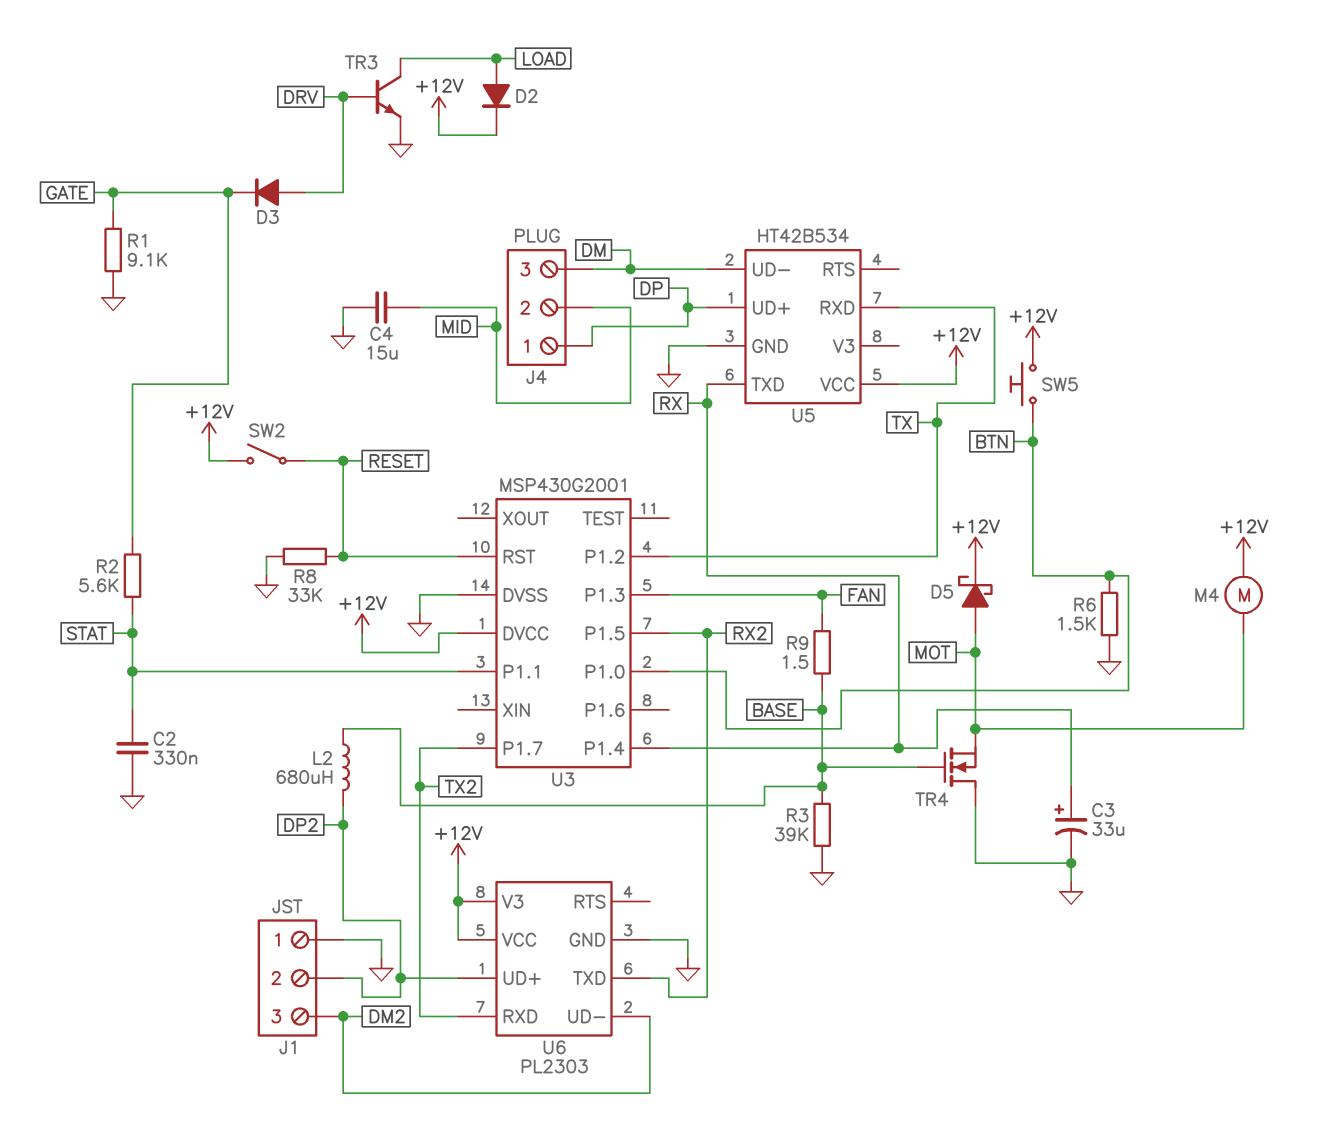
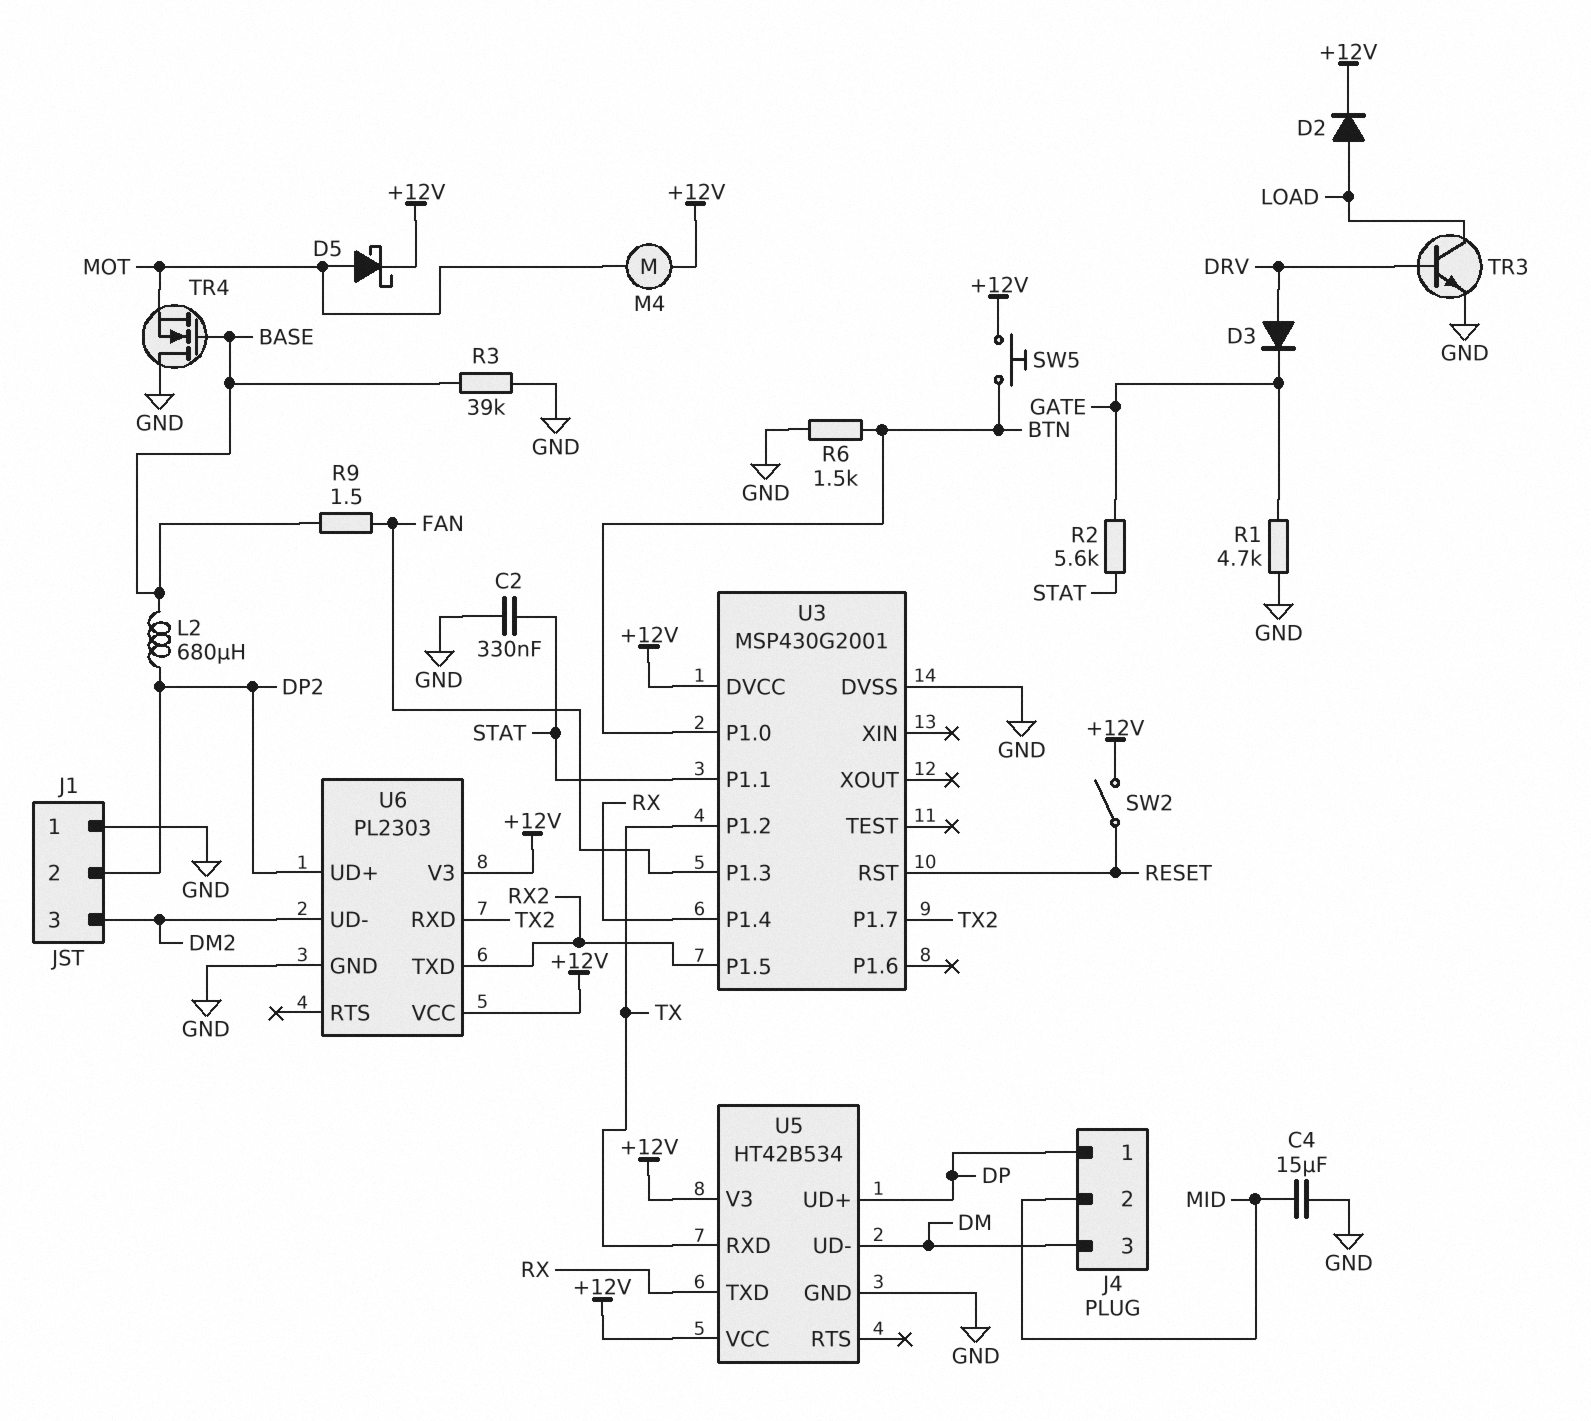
C3: 33uF (plus RX, minus GND) -> none
R1: 9.1k (GATE, GND) -> 4.7k (GATE, GND)
R8: 33k (GND, RESET) -> none
U5 pin V3: none -> +12V

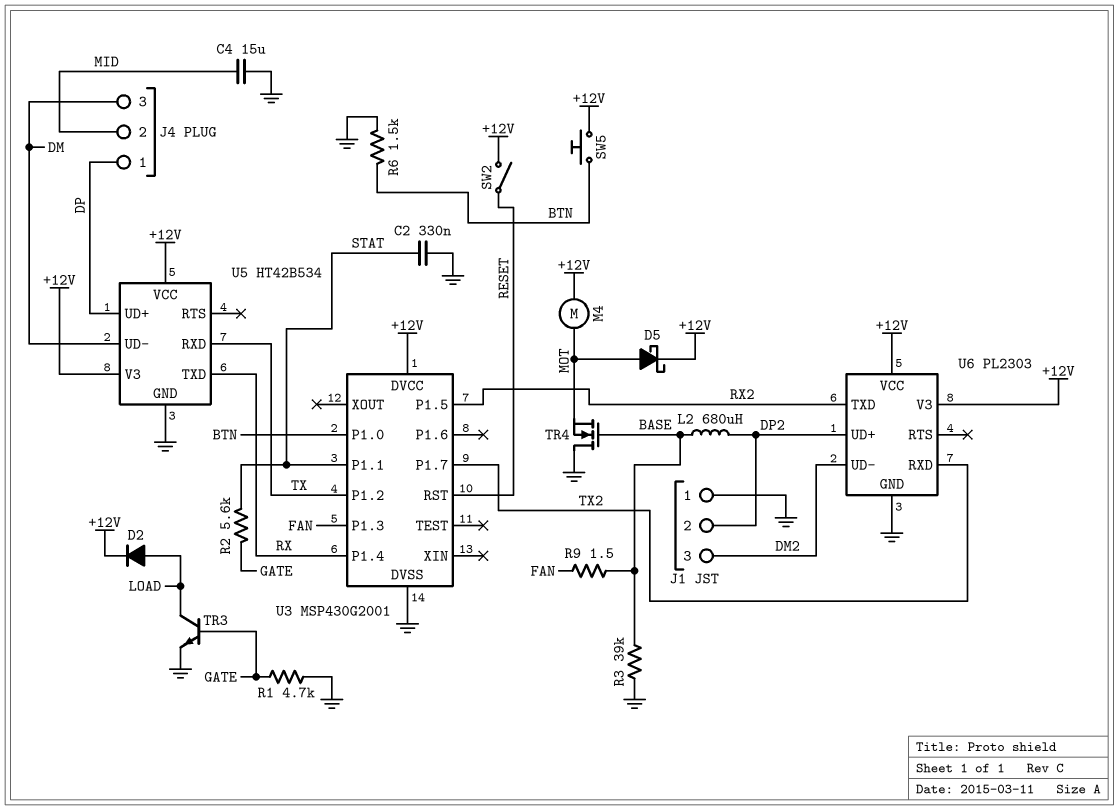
D3: diode (A DRV, K GATE) -> none
TR3: NPN (B DRV, C LOAD, E GND) -> NPN (B GATE, C LOAD, E GND)

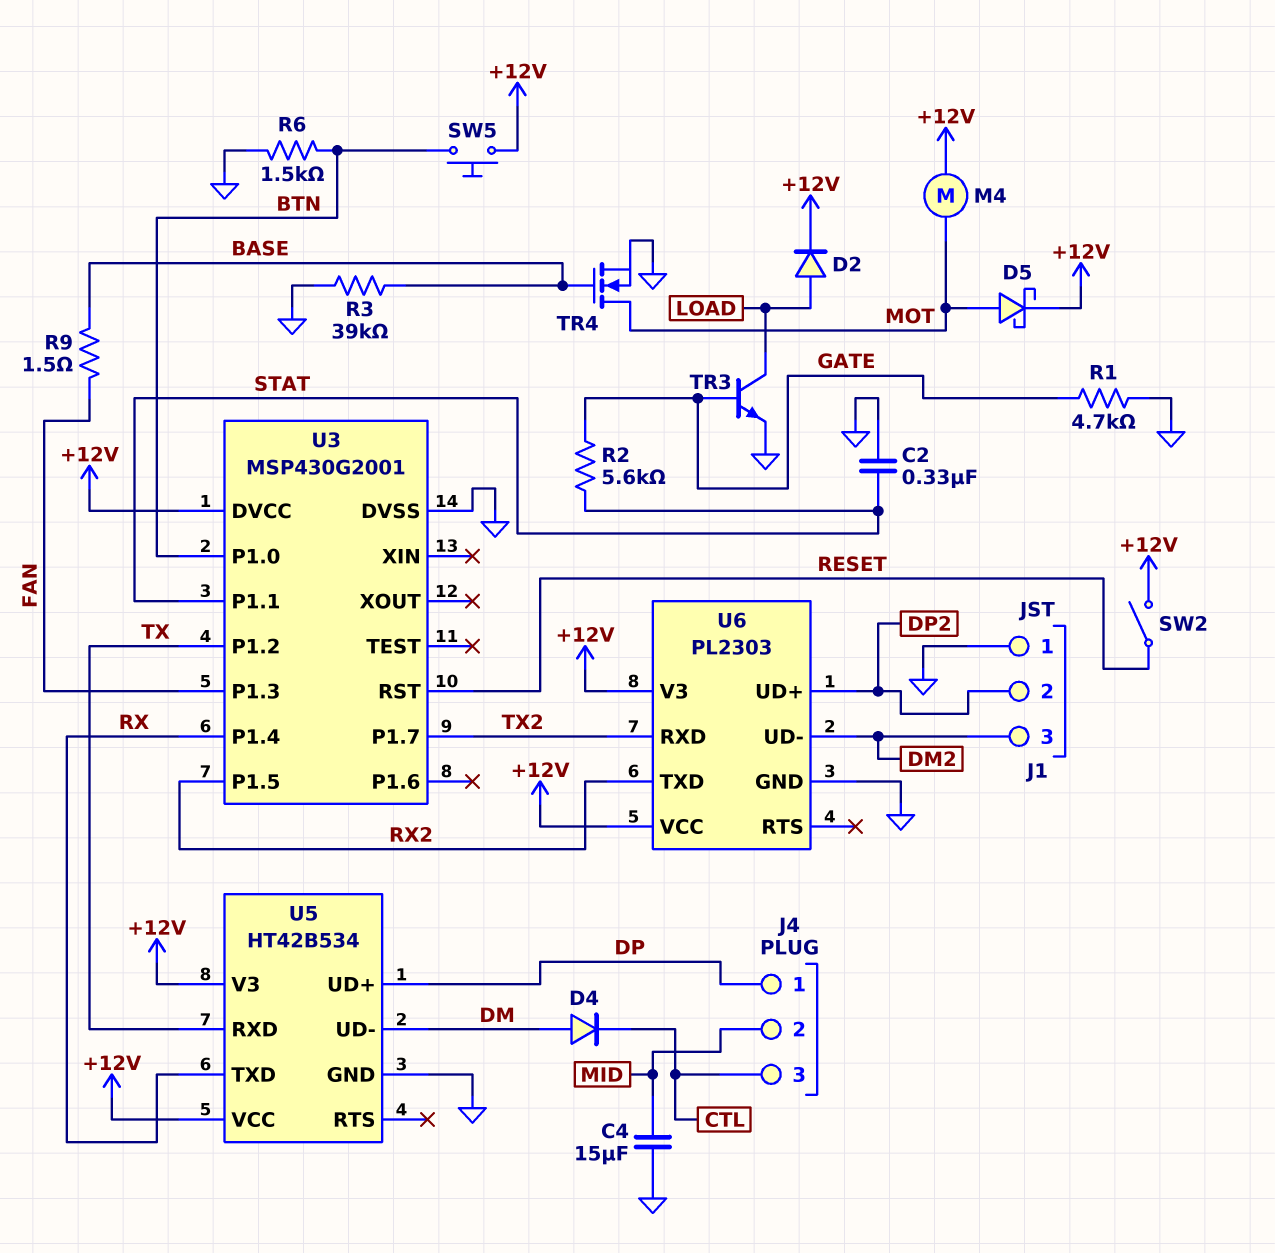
D4: none -> diode (A DM, K CTL)
J4 pin 3: DM -> CTL
L2: 680uH (BASE, DP2) -> none
TR4: NMOS (G BASE, D GND, S MOT) -> NMOS (G BASE, D MOT, S GND)

